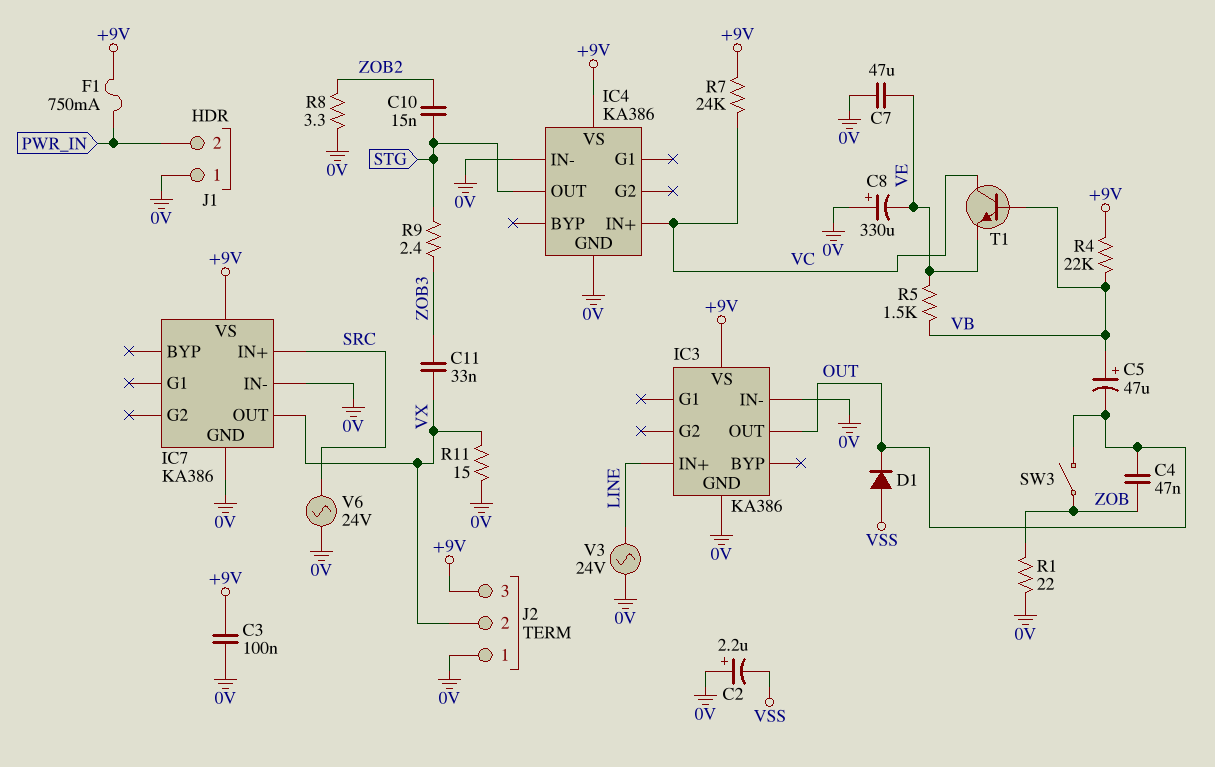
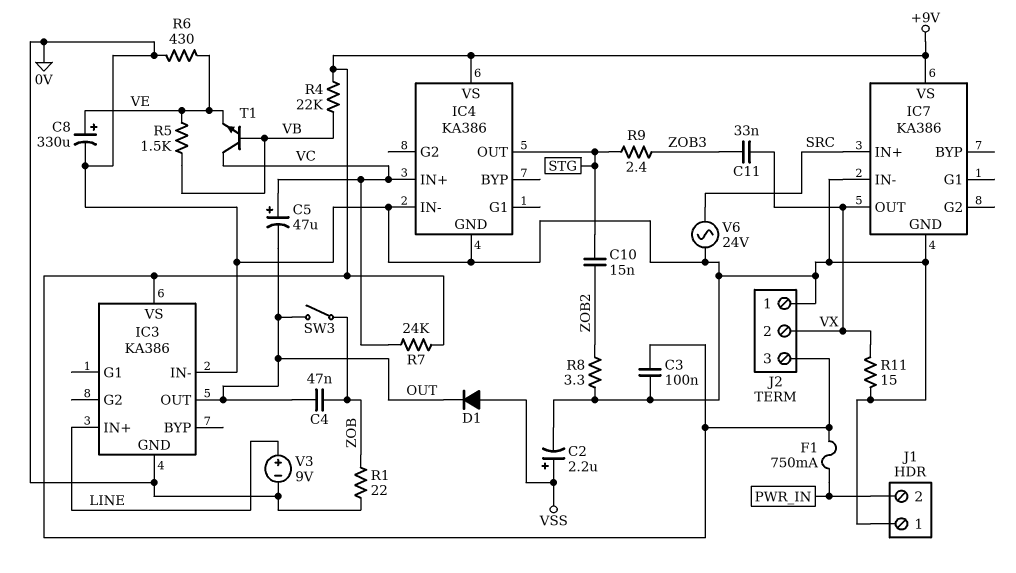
C2: 2.2uF (plus 0V, minus VSS) -> 2.2uF (plus VSS, minus 0V)
C5: 47uF (plus VB, minus OUT) -> 47uF (plus VC, minus OUT)
C7: 47uF (0V, VE) -> none
C8: 330uF (plus 0V, minus VE) -> 330uF (plus VE, minus 0V)
R6: none -> 430 (0V, VE)
V3: AC 24V (0V, LINE) -> 9V (plus LINE, minus 0V)

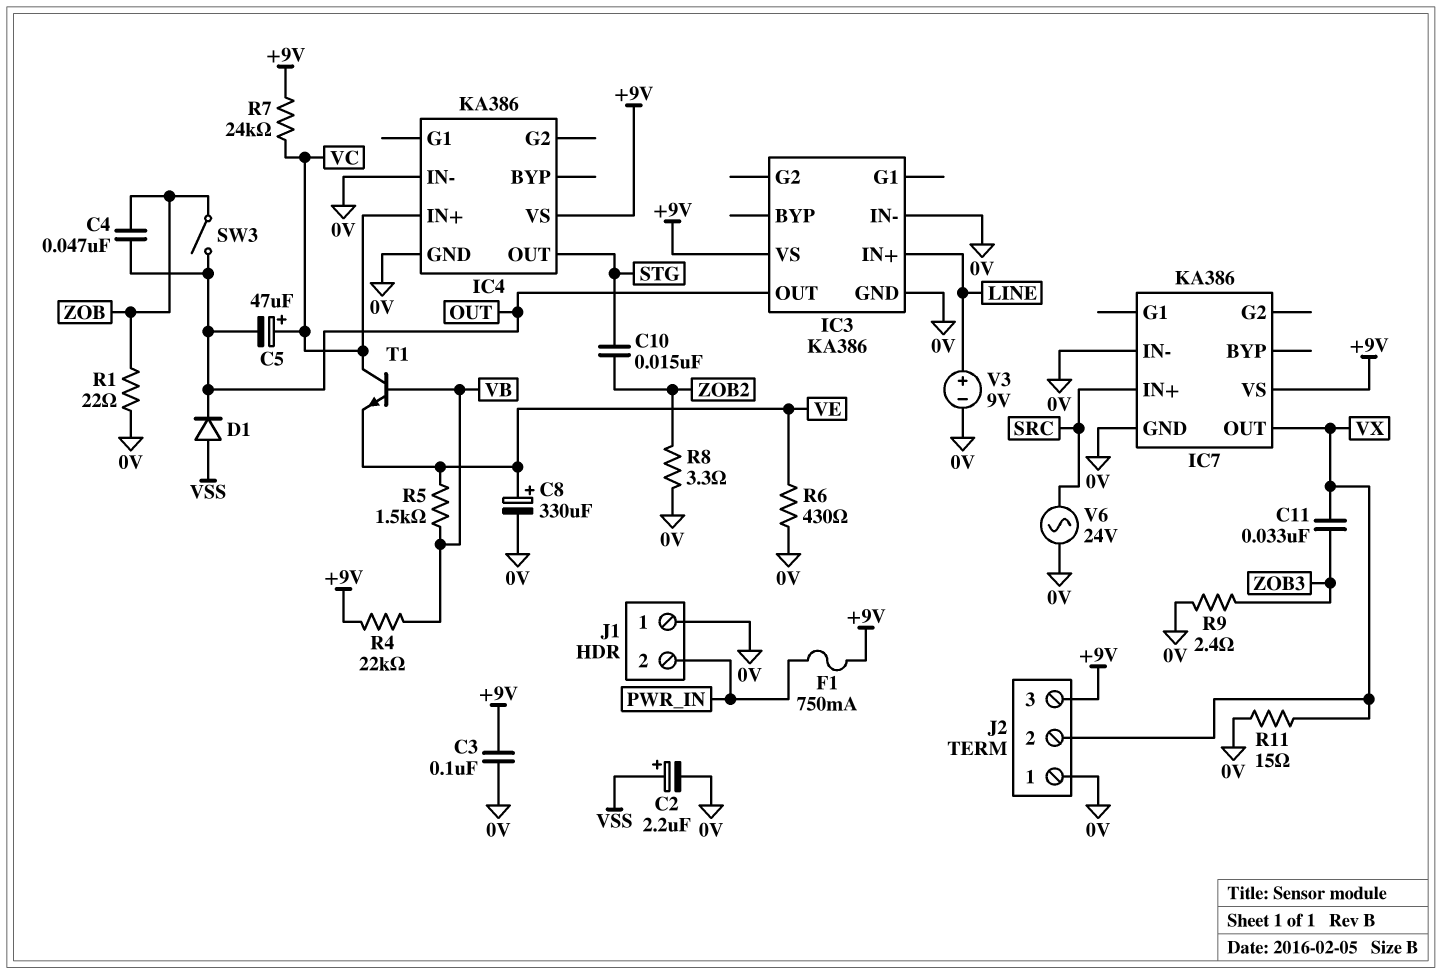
R9: 2.4 (STG, ZOB3) -> 2.4 (0V, ZOB3)

